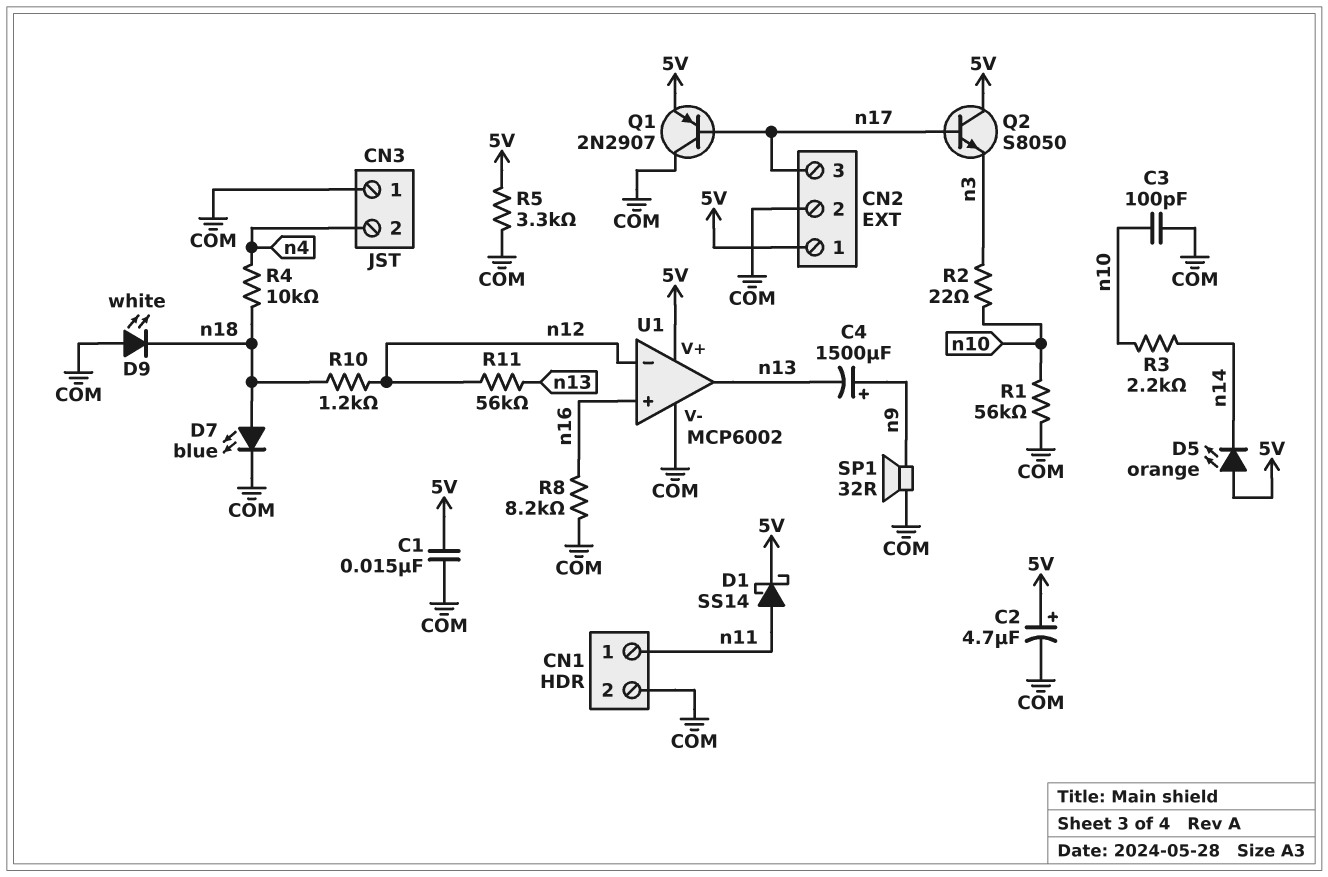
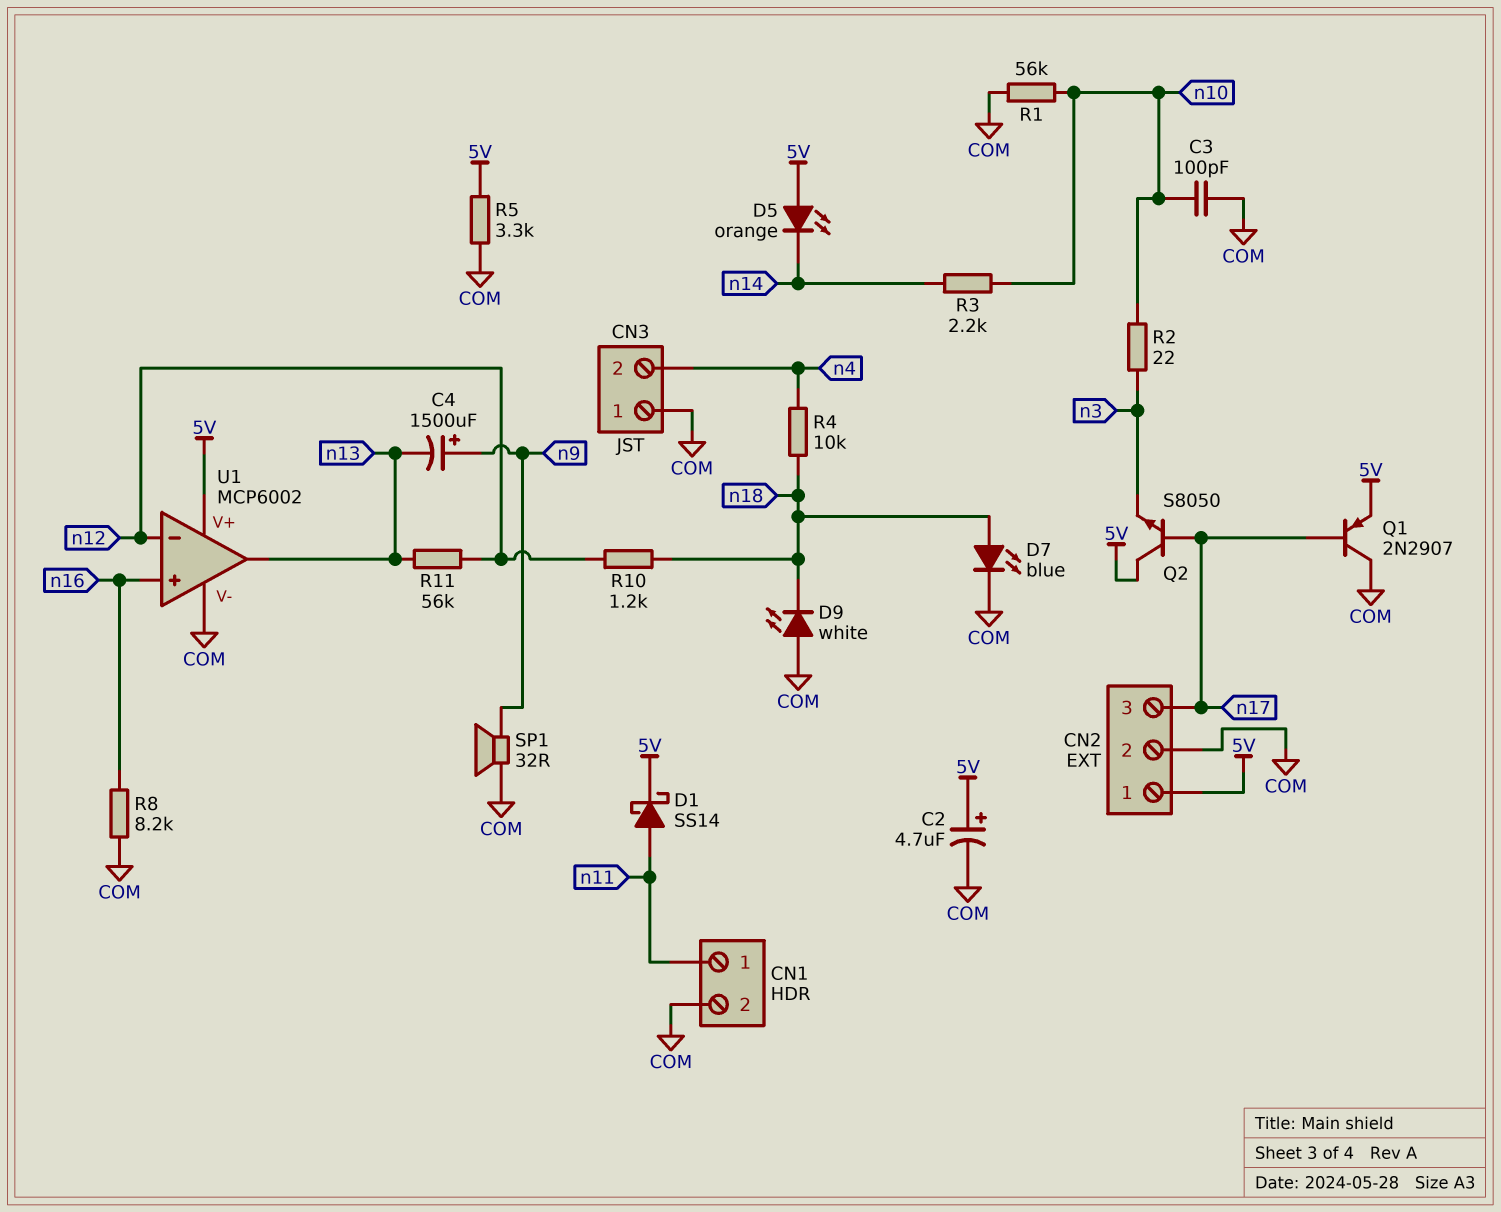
C1: 15nF (5V, COM) -> none

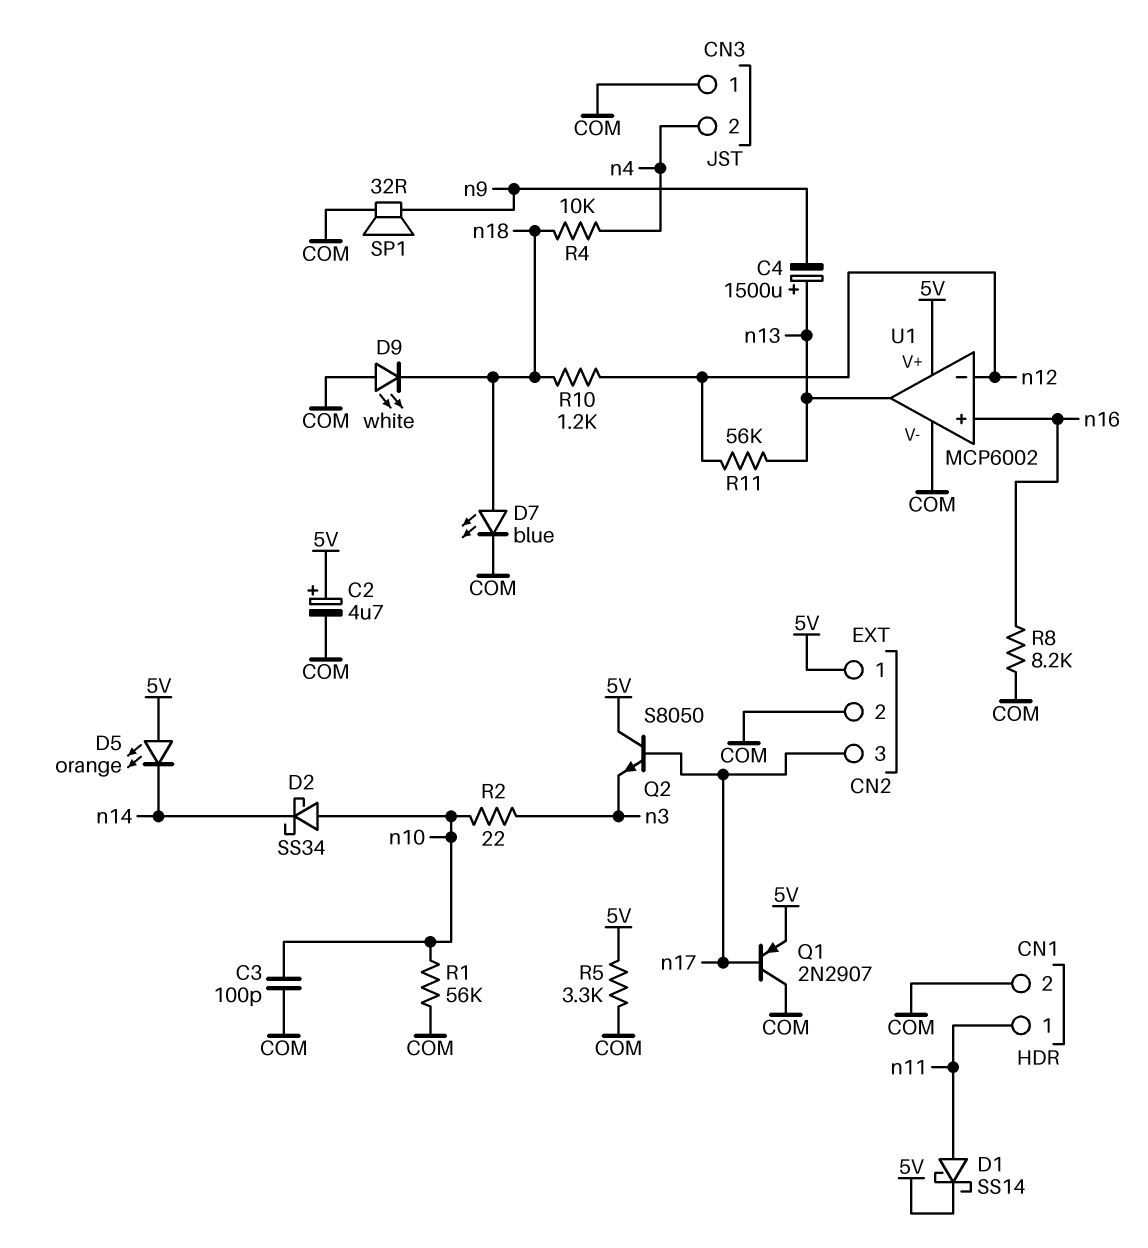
C4: 1500uF (plus n9, minus n13) -> 1500uF (plus n13, minus n9)
D2: none -> schottky SS34 (A n10, K n14)
R3: 2.2k (n10, n14) -> none

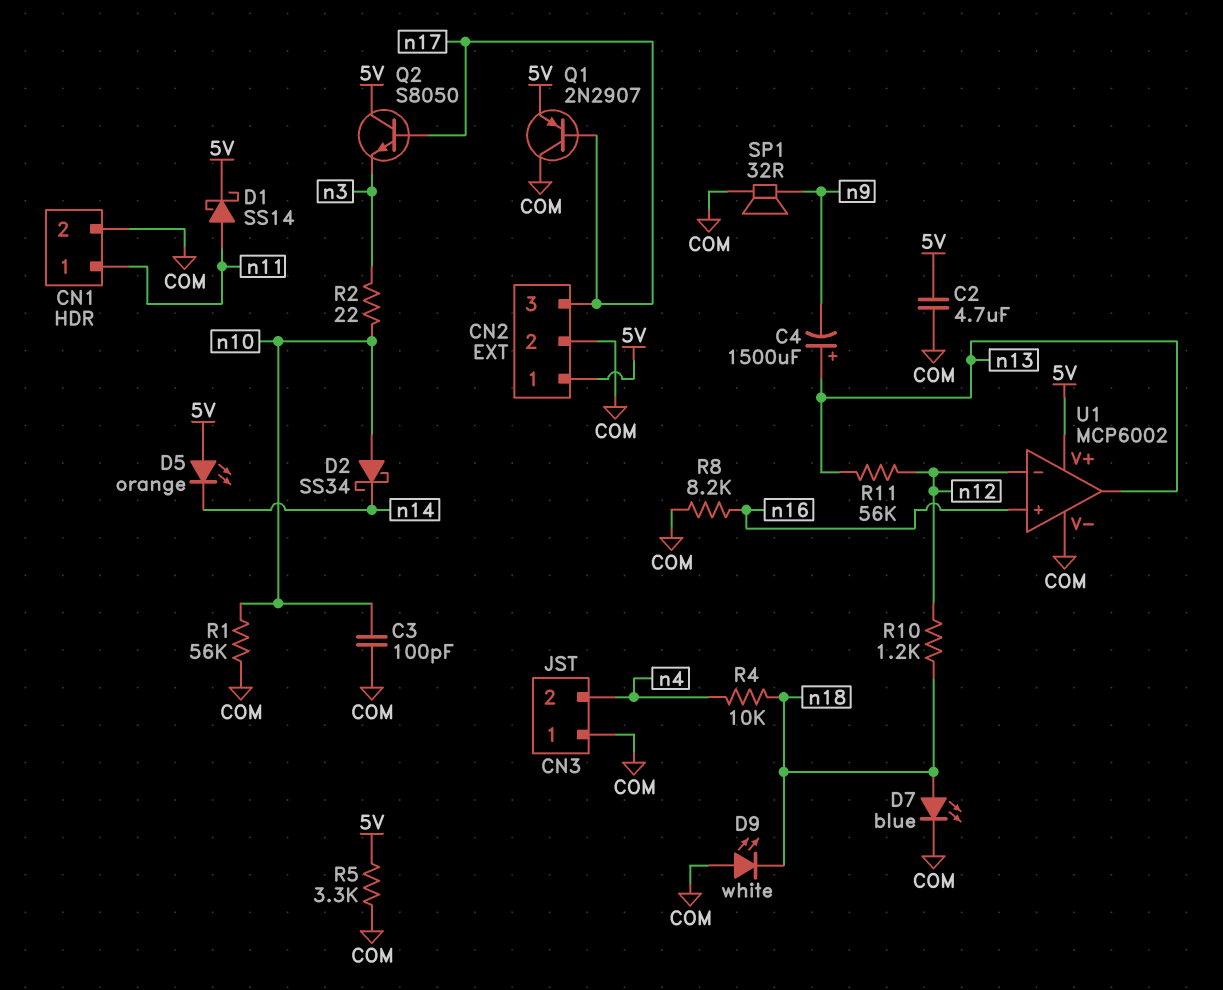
C2: 4.7uF (plus 5V, minus COM) -> 4.7uF (5V, COM)

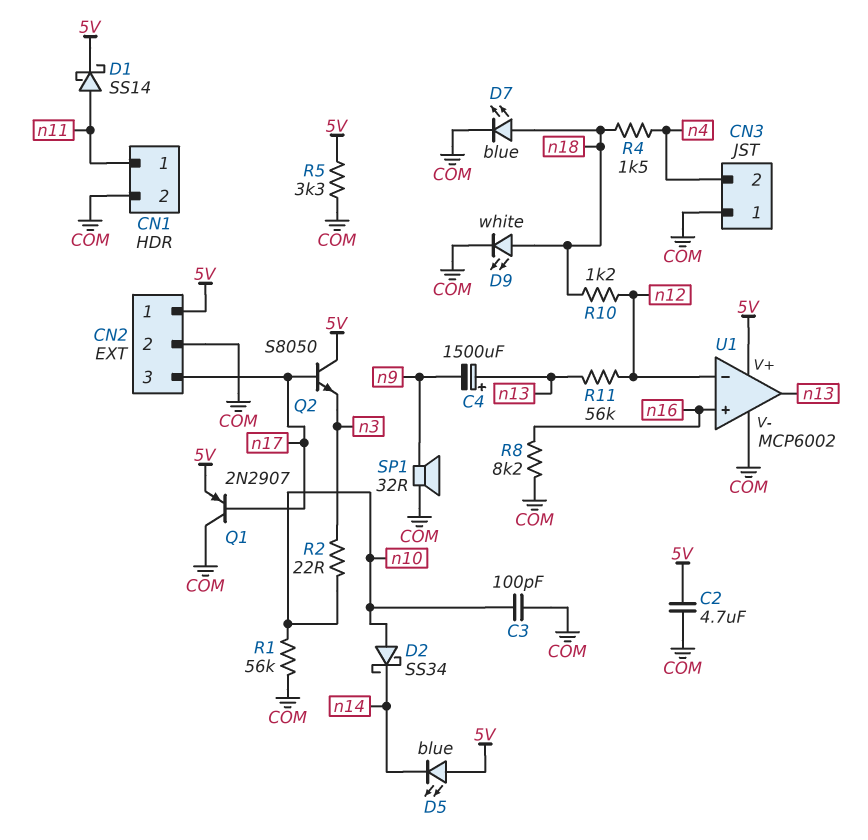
D5: LED orange (A 5V, K n14) -> LED blue (A 5V, K n14)
D9: LED white (A COM, K n18) -> LED white (A n18, K COM)
R4: 10k (n4, n18) -> 1.5k (n4, n18)

